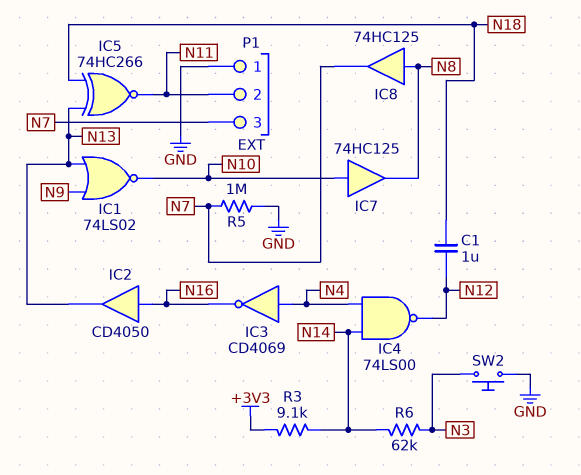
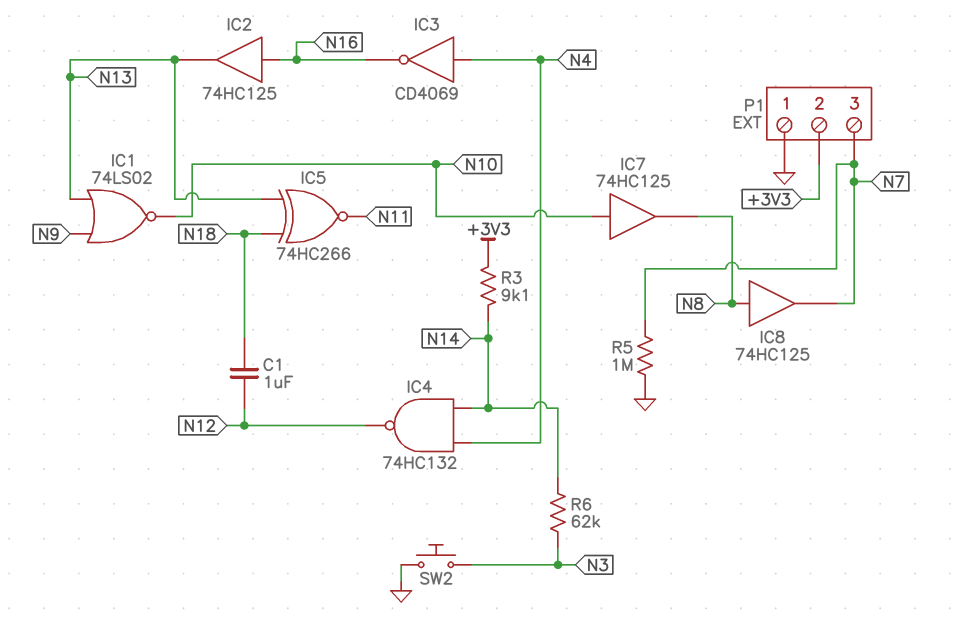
IC2: buffer CD4050 (in N16, out N13) -> buffer 74HC125 (in N16, out N13)
IC4: NAND 74LS00 (in N4, in N14, out N12) -> NAND 74HC132 (in N4, in N14, out N12)
P1 pin 2: N11 -> +3V3

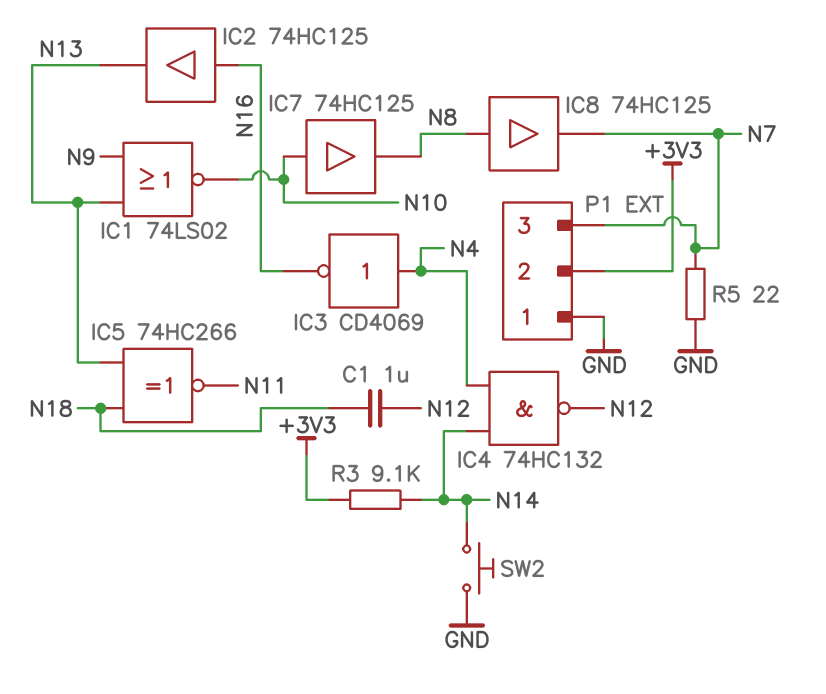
R5: 1M (GND, N7) -> 22 (GND, N7)
R6: 62k (N3, N14) -> none
SW2: button (GND, N3) -> button (GND, N14)

